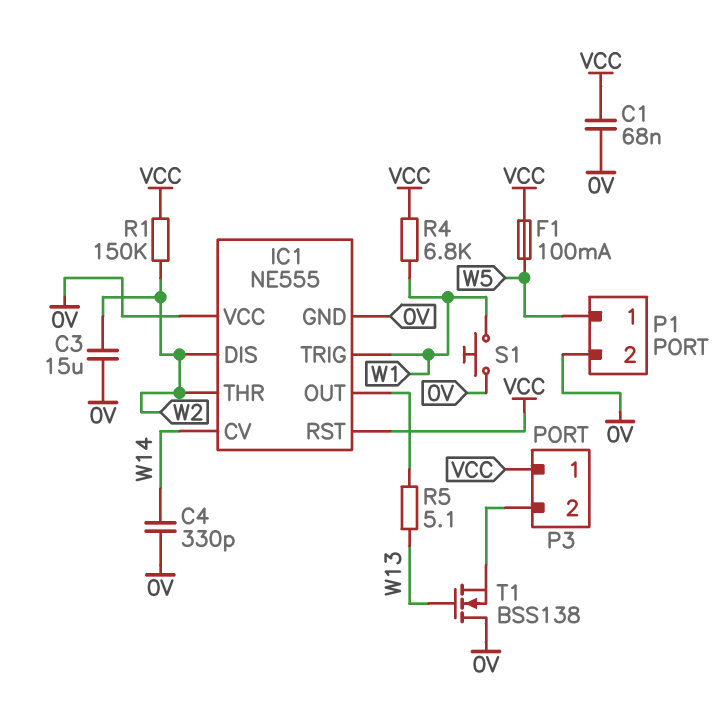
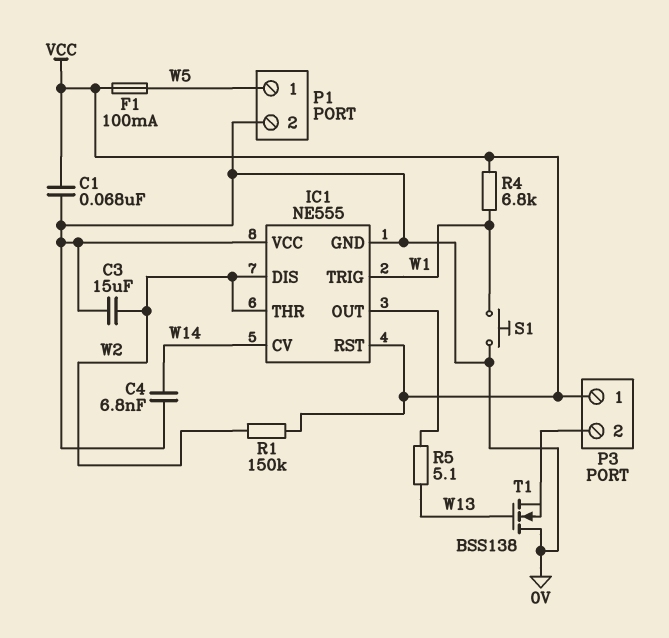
C4: 330pF (0V, W14) -> 6.8nF (0V, W14)

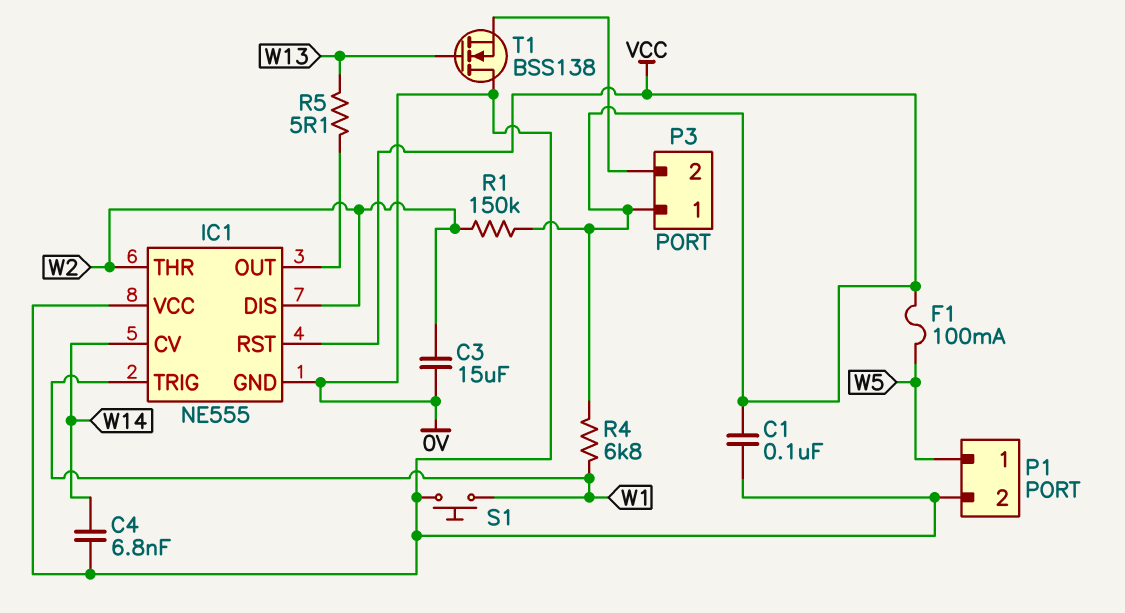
C1: 68nF (0V, VCC) -> 100nF (0V, VCC)

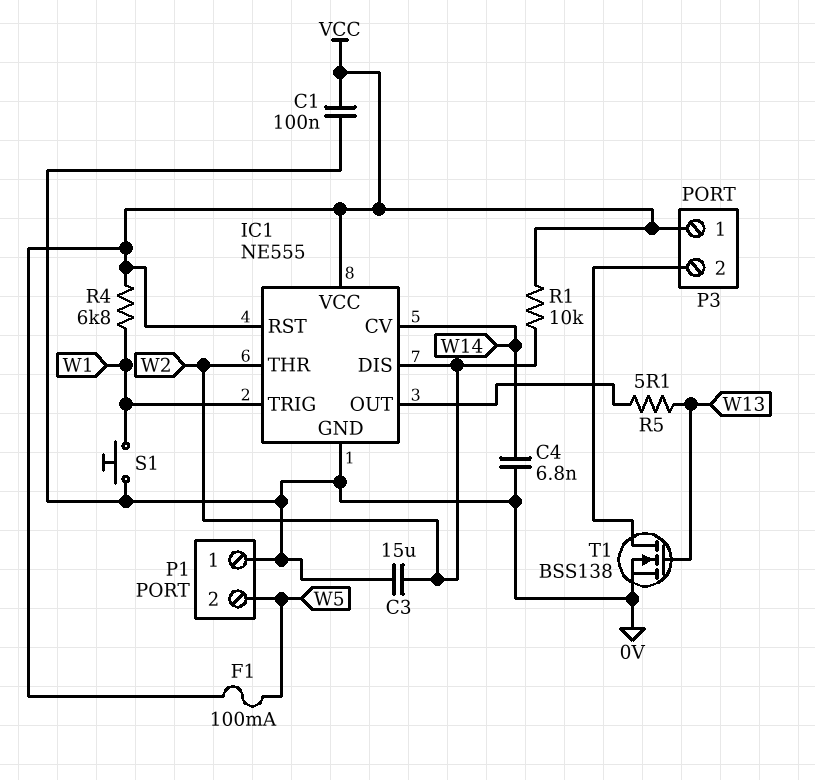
IC1 pin VCC: 0V -> VCC
P1 pin 1: W5 -> 0V
P1 pin 2: 0V -> W5
R1: 150k (VCC, W2) -> 10k (VCC, W2)
T1: NMOS BSS138 (G W13, D 0V, S P3/2) -> NMOS BSS138 (G W13, D P3/2, S 0V)

